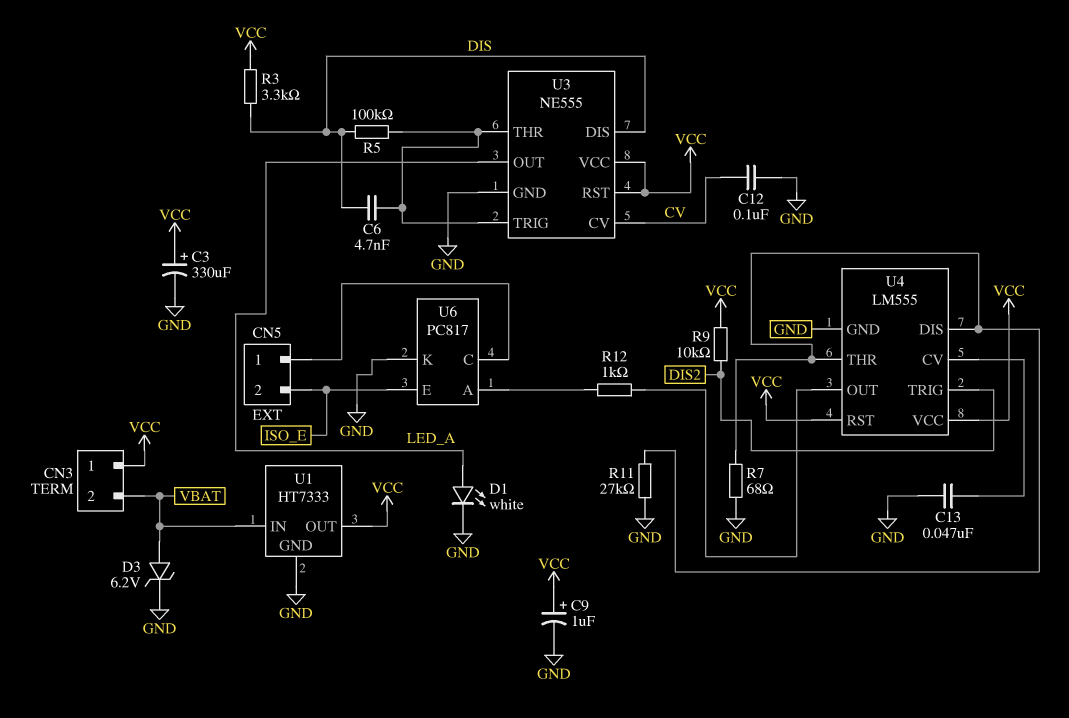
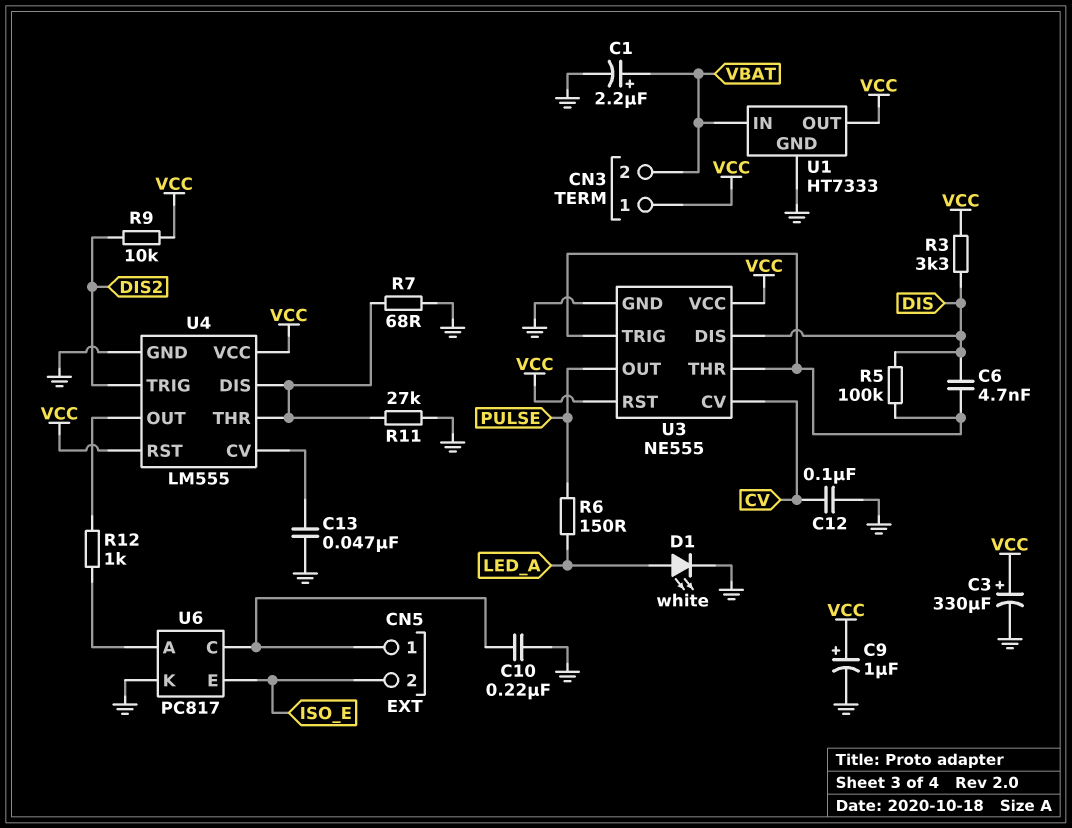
C1: none -> 2.2uF (plus VBAT, minus GND)
C10: none -> 220nF (CN5/1, GND)
D3: zener 6.2V (A VBAT, K GND) -> none
R6: none -> 150 (LED_A, PULSE)
U3 pin OUT: LED_A -> PULSE

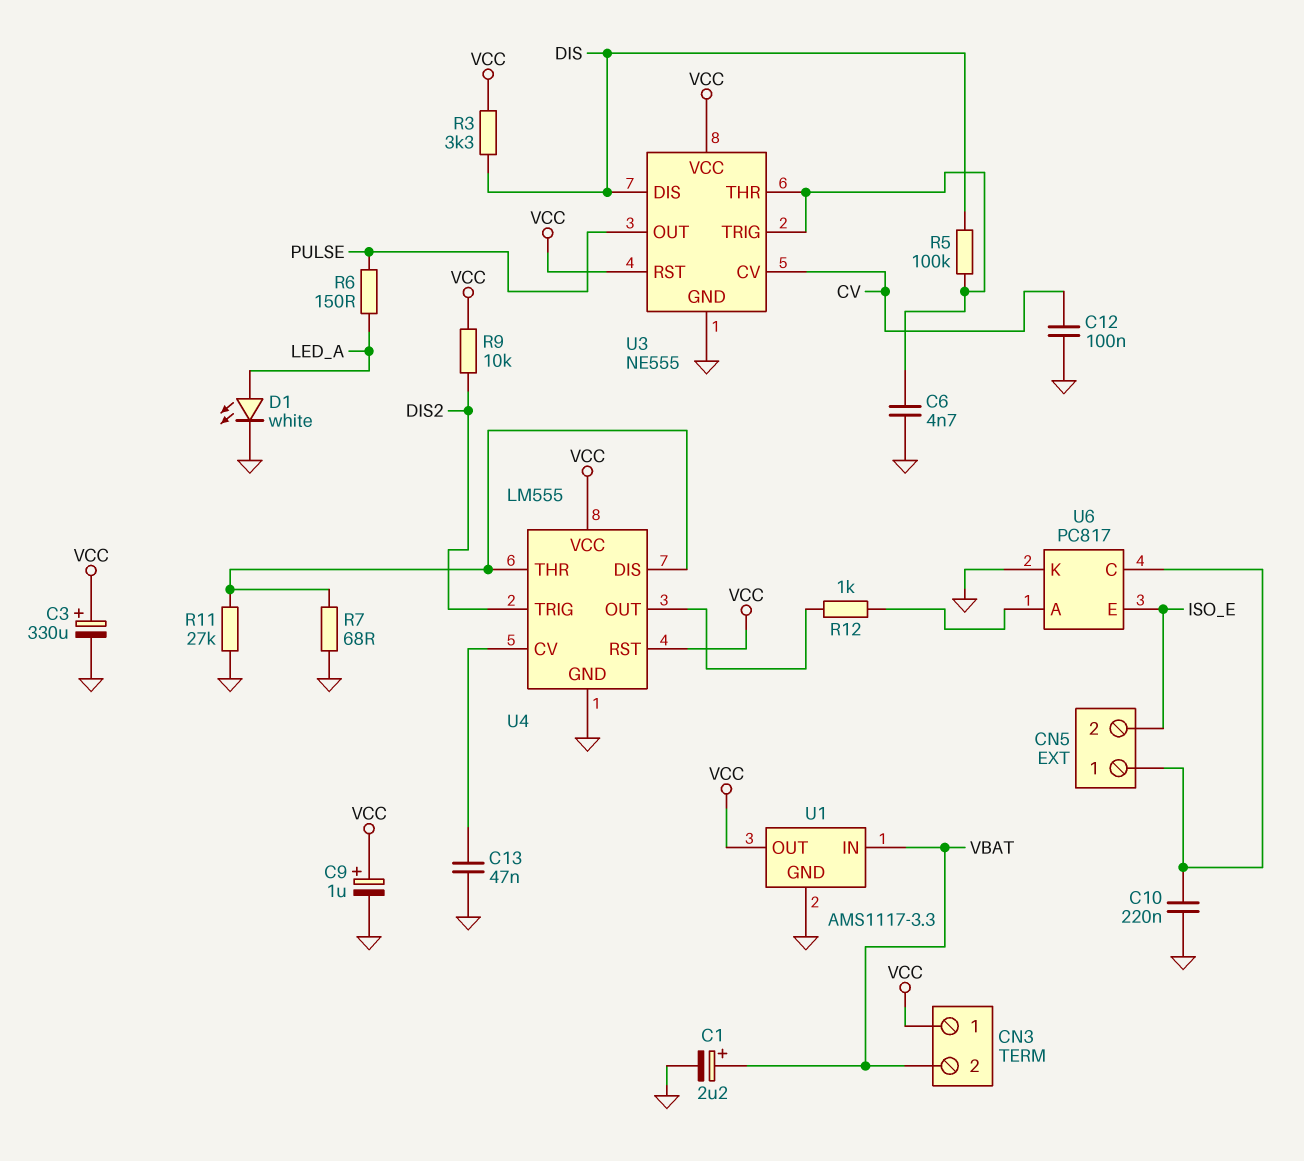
C6: 4.7nF (DIS, U3/THR) -> 4.7nF (GND, U3/THR)
U1: HT7333 -> AMS1117-3.3

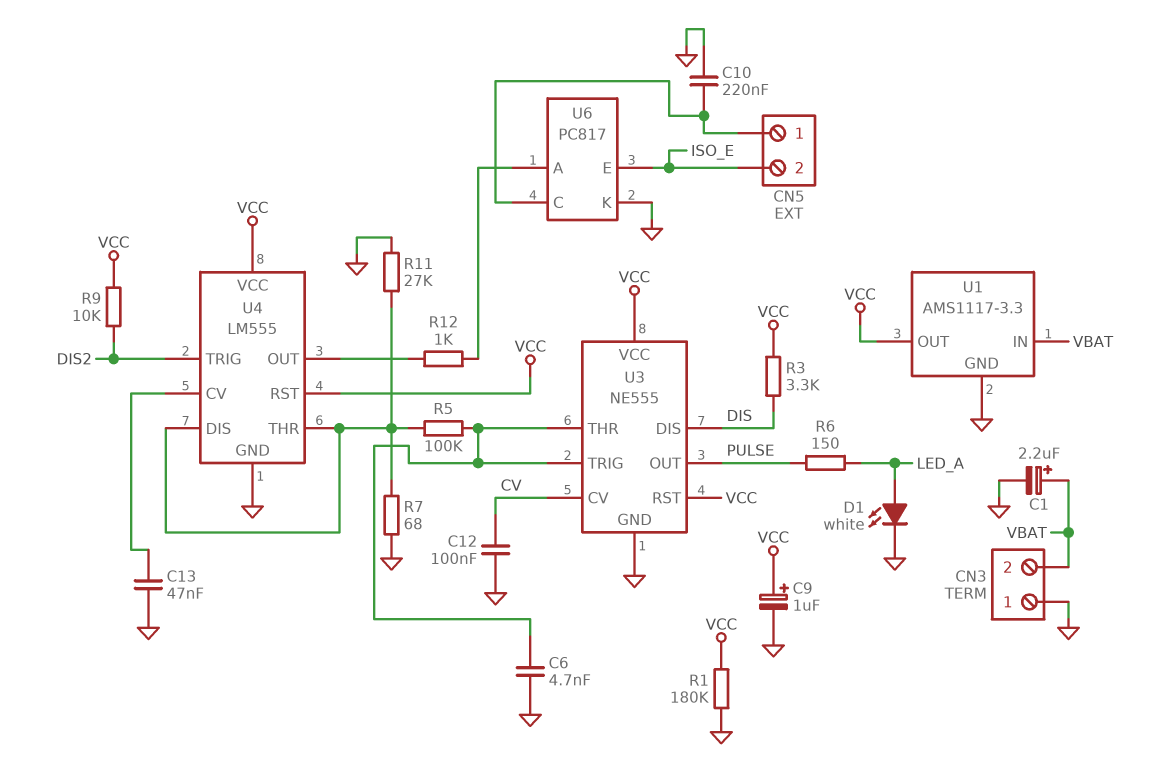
C3: 330uF (plus VCC, minus GND) -> none
CN3 pin 1: VCC -> GND
R1: none -> 180k (GND, VCC)
R5: 100k (DIS, U3/THR) -> 100k (U3/THR, U4/DIS)

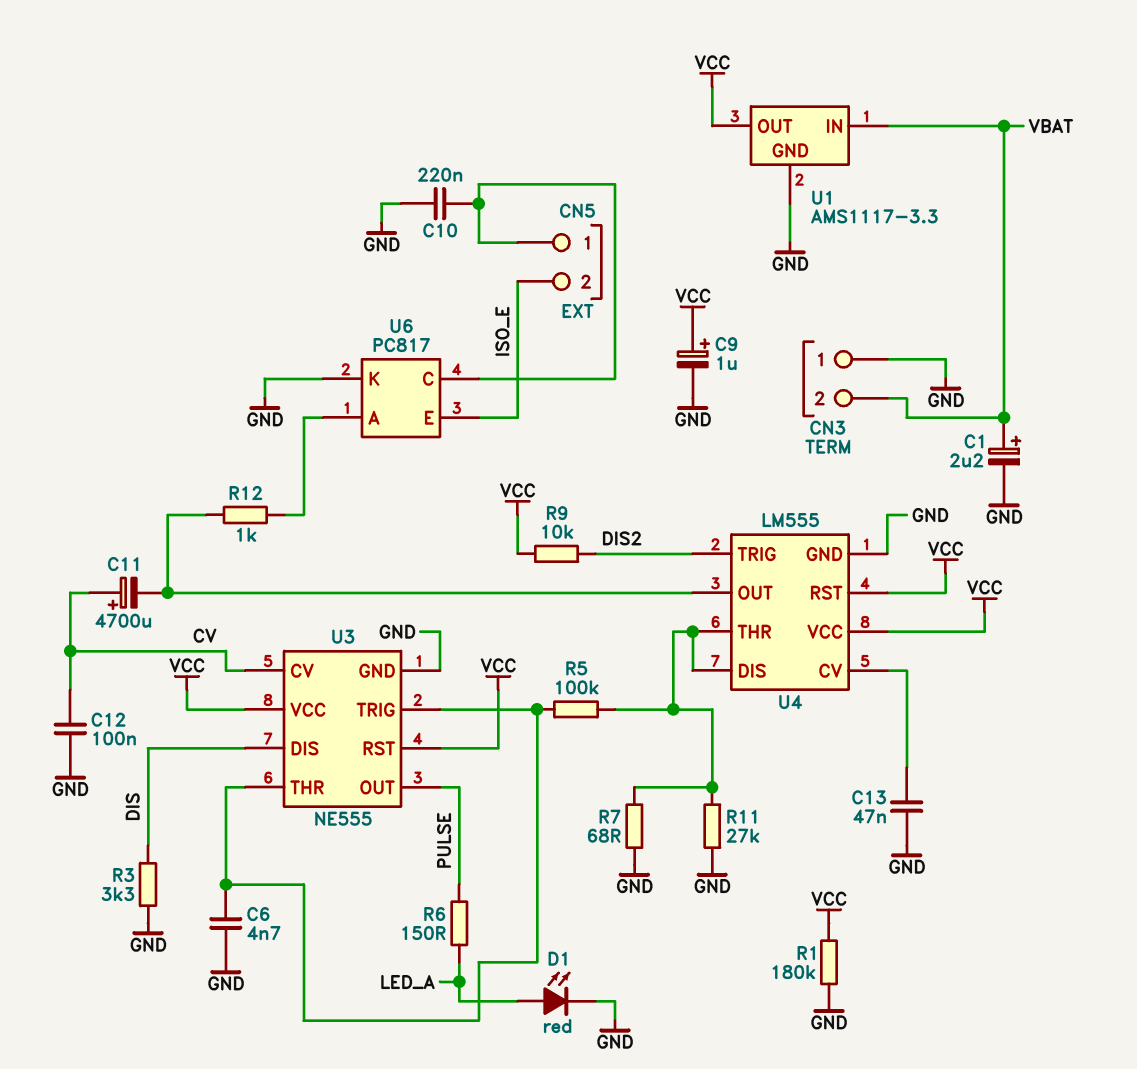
C11: none -> 4700uF (plus CV, minus U4/OUT)
D1: LED white (A LED_A, K GND) -> LED red (A LED_A, K GND)
R3: 3.3k (DIS, VCC) -> 3.3k (DIS, GND)

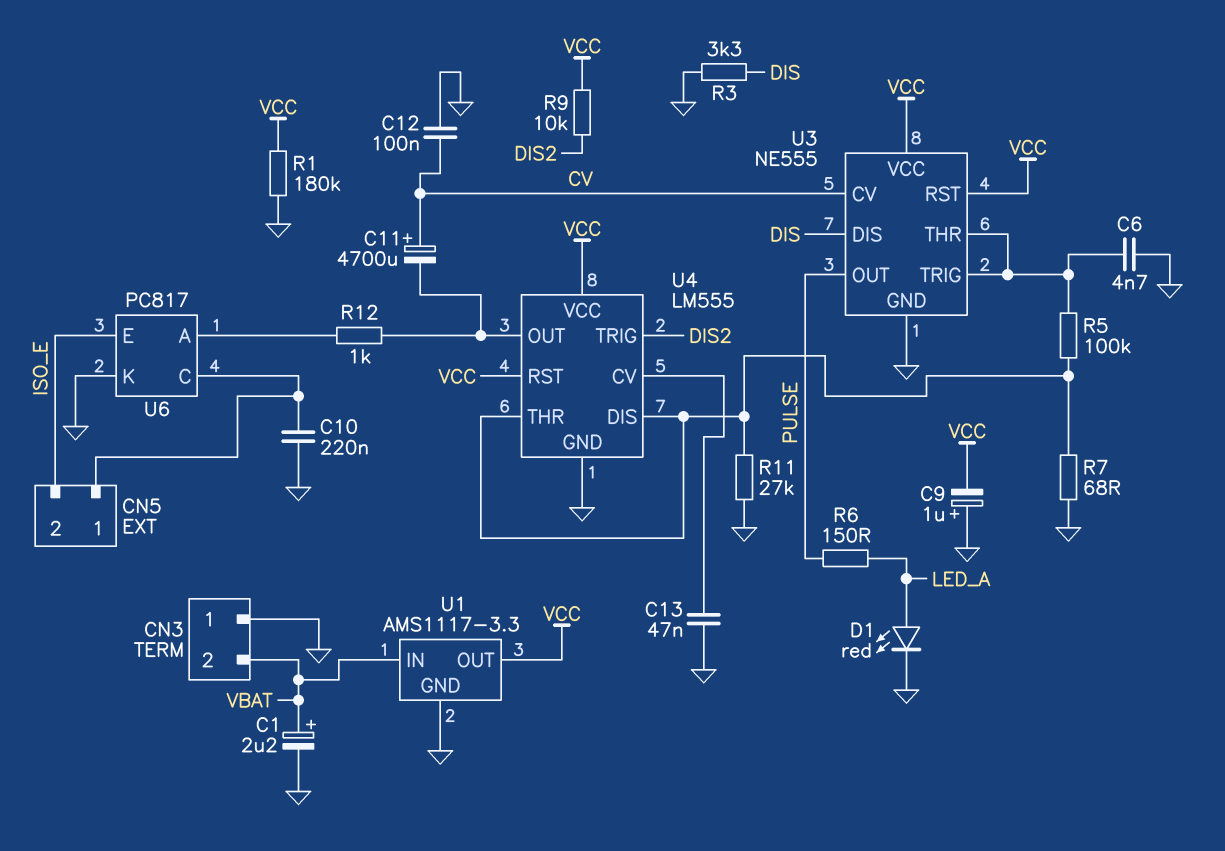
C9: 1uF (plus VCC, minus GND) -> 1uF (plus GND, minus VCC)

